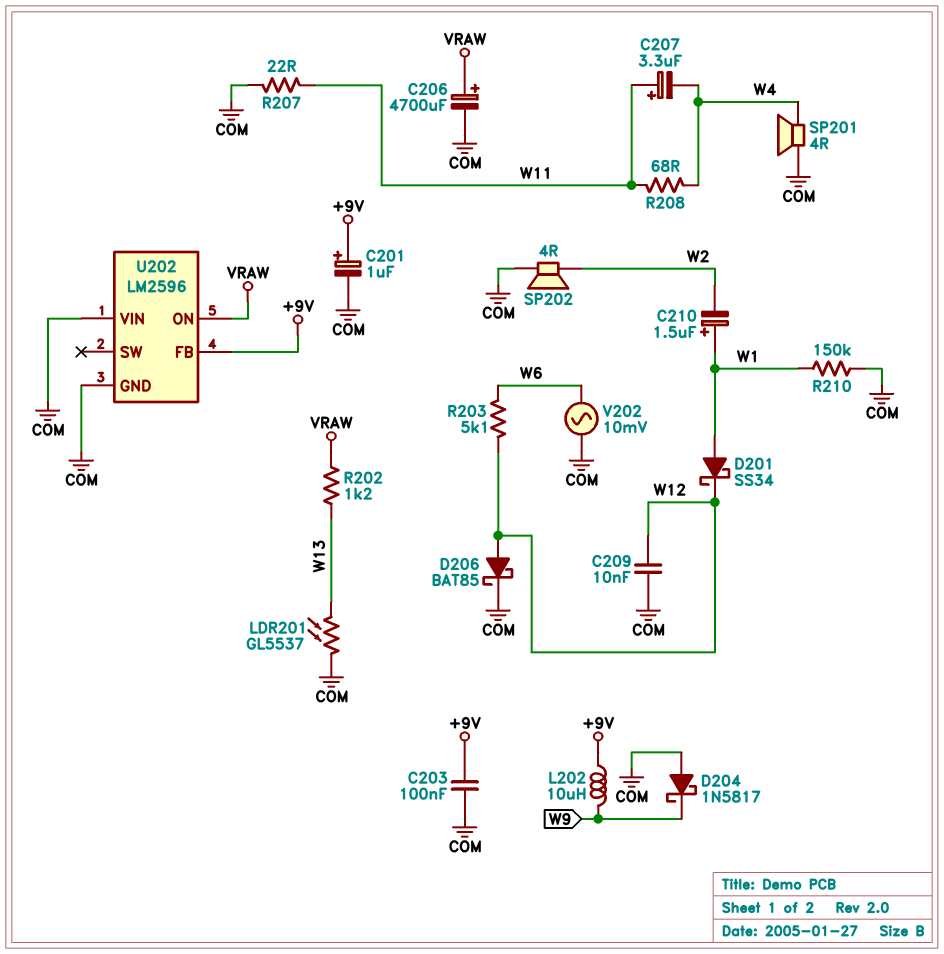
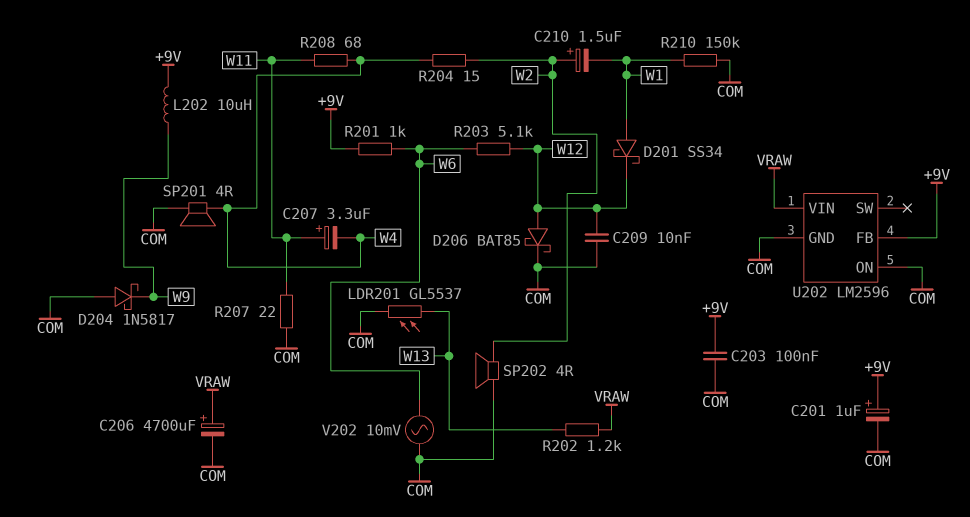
C210: 1.5uF (plus W1, minus W2) -> 1.5uF (plus W2, minus W1)
R201: none -> 1k (+9V, W6)
R204: none -> 15 (W2, W4)
U202 pin ON: VRAW -> COM
U202 pin VIN: COM -> VRAW

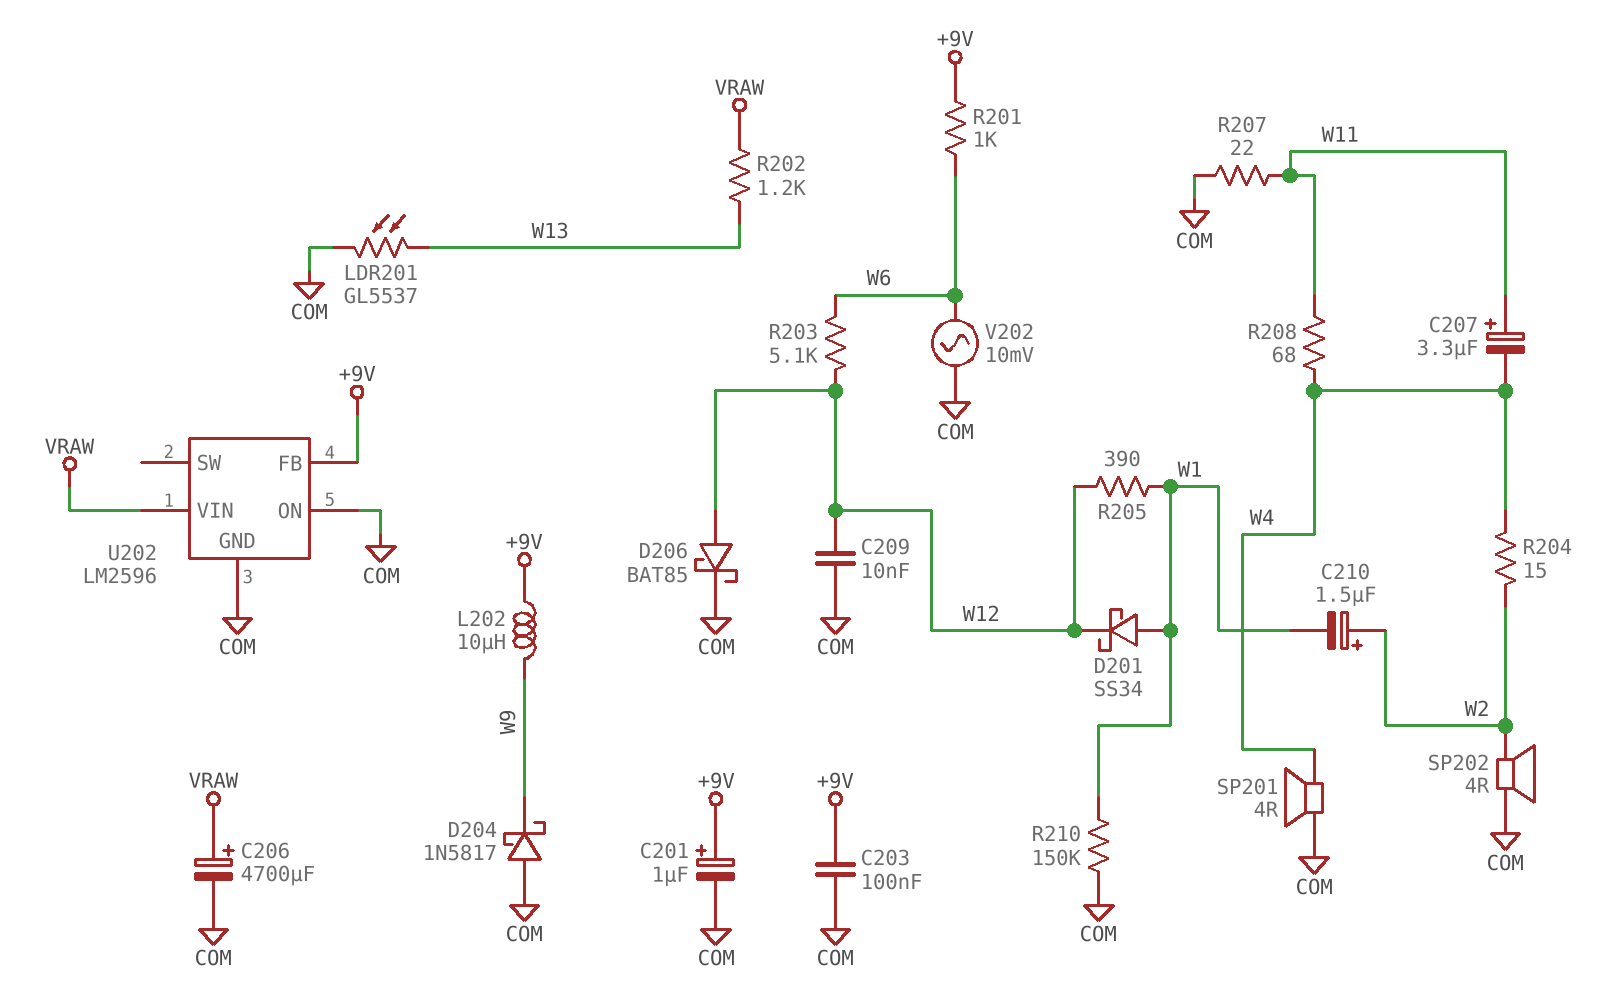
R205: none -> 390 (W1, W12)

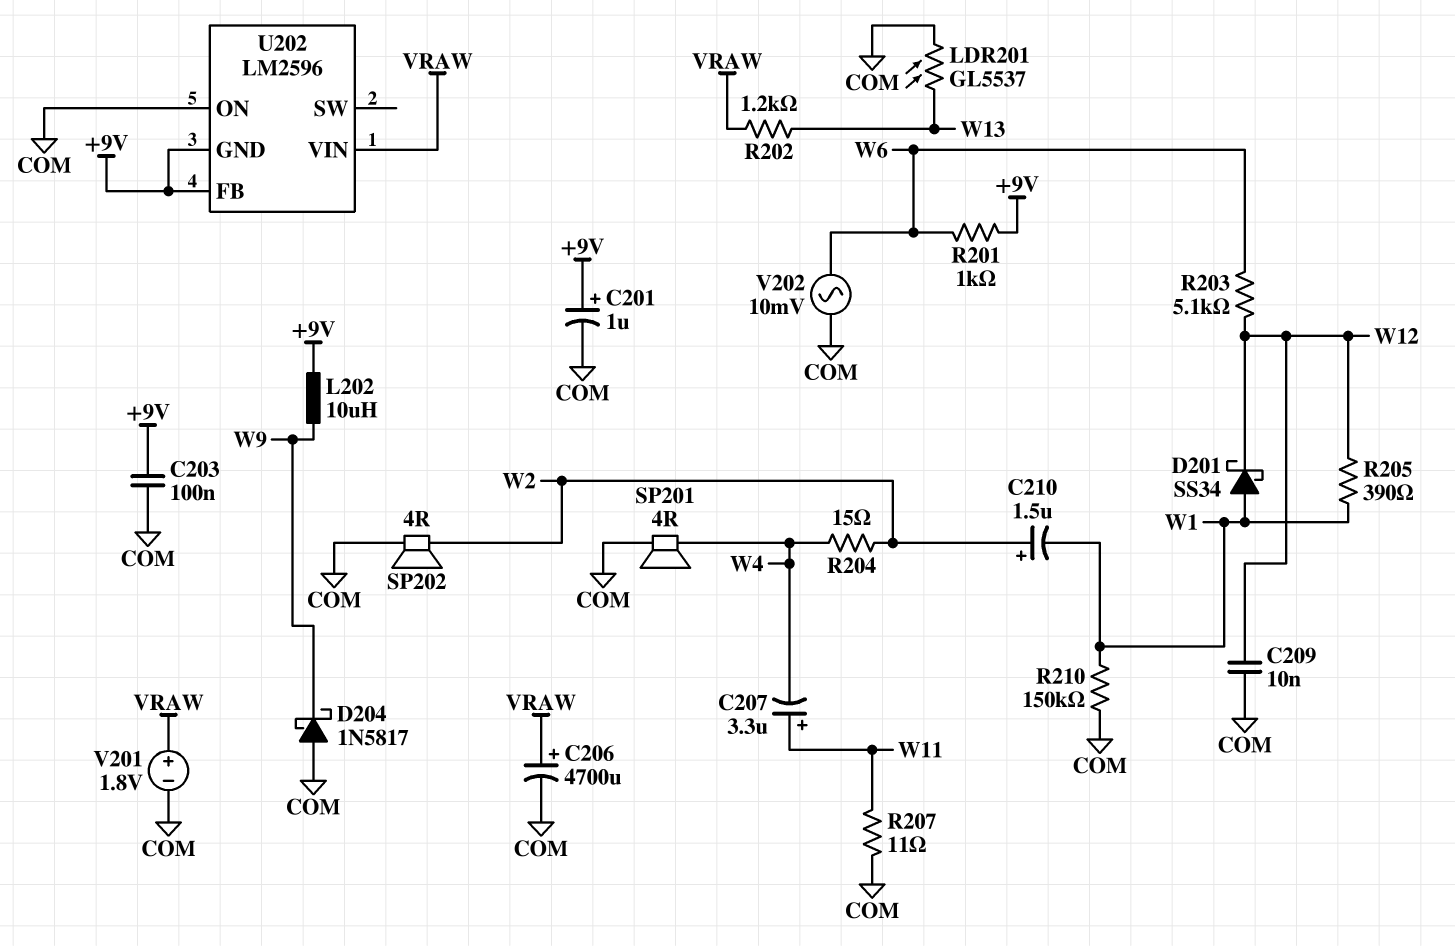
D206: schottky BAT85 (A W12, K COM) -> none
R207: 22 (COM, W11) -> 11 (COM, W11)
R208: 68 (W4, W11) -> none
U202 pin GND: COM -> +9V
V201: none -> 1.8V (plus VRAW, minus COM)

